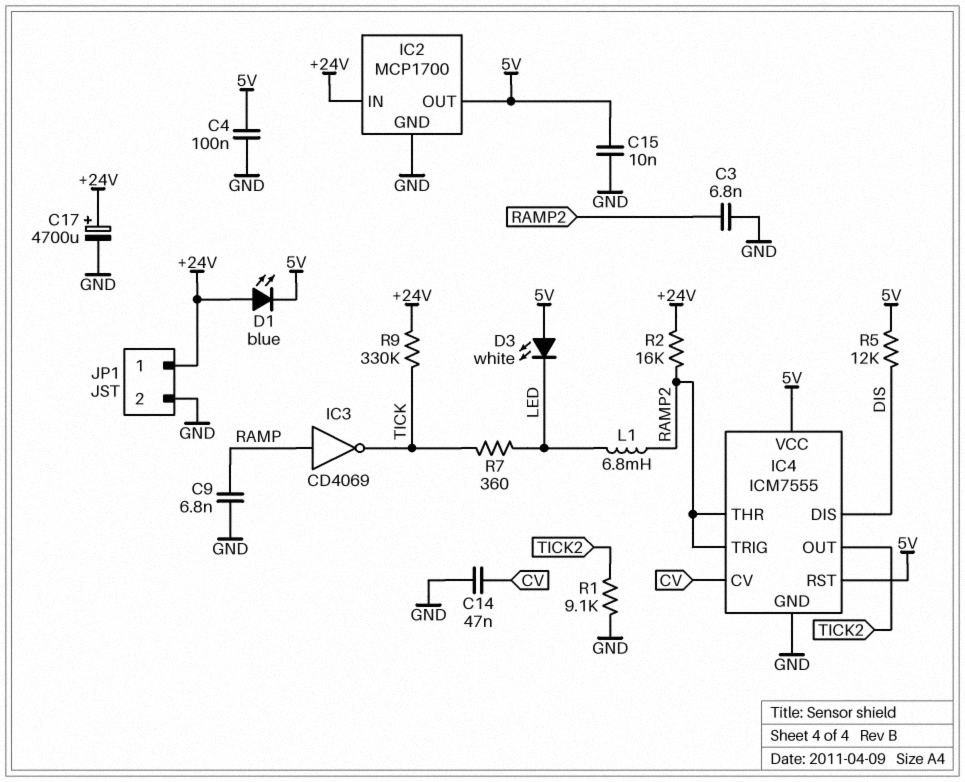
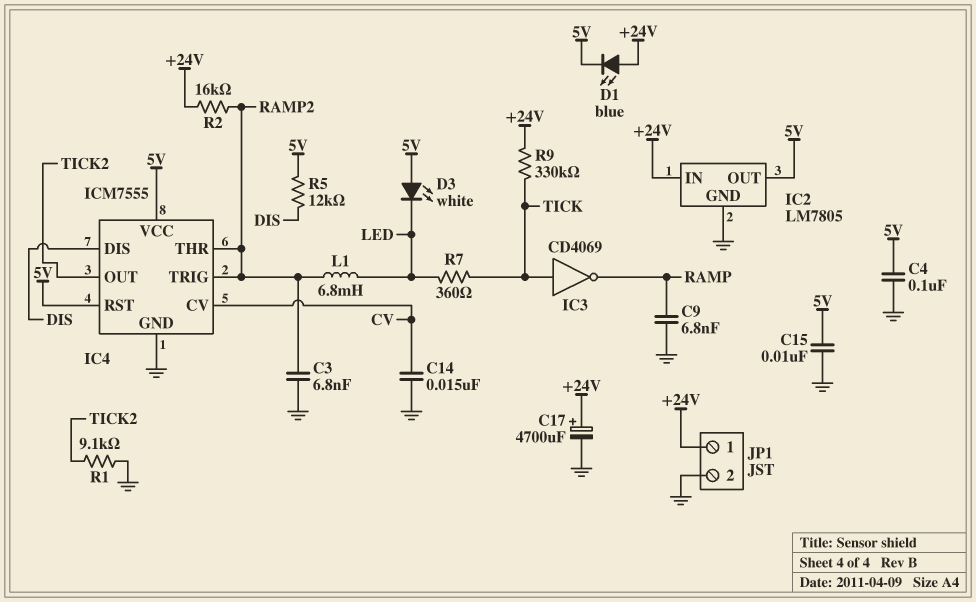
C14: 47nF (CV, GND) -> 15nF (CV, GND)
IC2: MCP1700 -> LM7805
IC3: NOT CD4069 (in RAMP, out TICK) -> NOT CD4069 (in TICK, out RAMP)

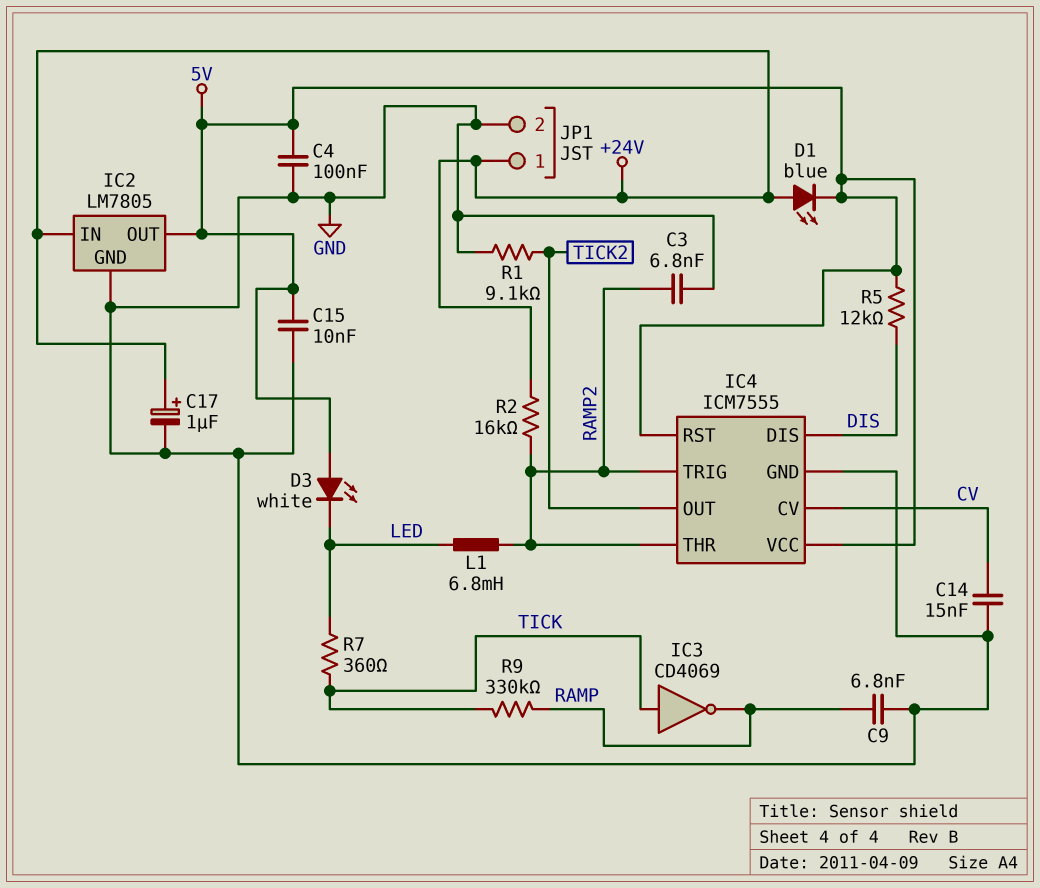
C17: 4700uF (plus +24V, minus GND) -> 1uF (plus +24V, minus GND)
R9: 330k (+24V, TICK) -> 330k (RAMP, TICK)

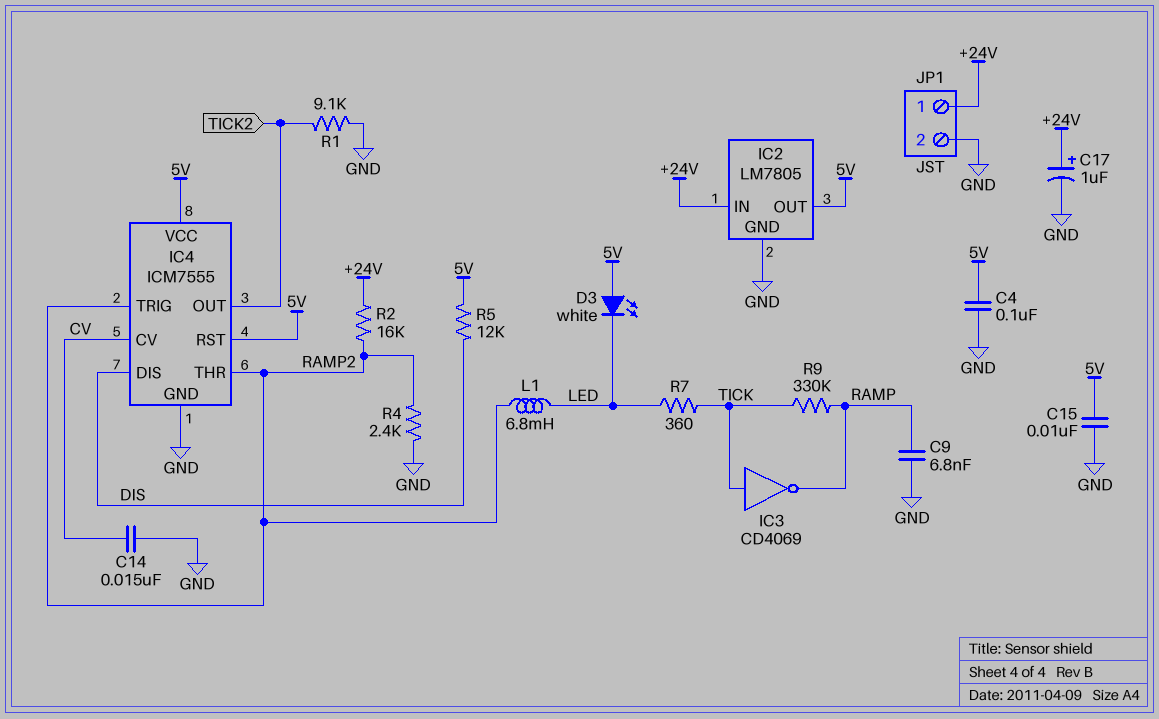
C3: 6.8nF (GND, RAMP2) -> none
D1: LED blue (A +24V, K 5V) -> none
R4: none -> 2.4k (GND, RAMP2)

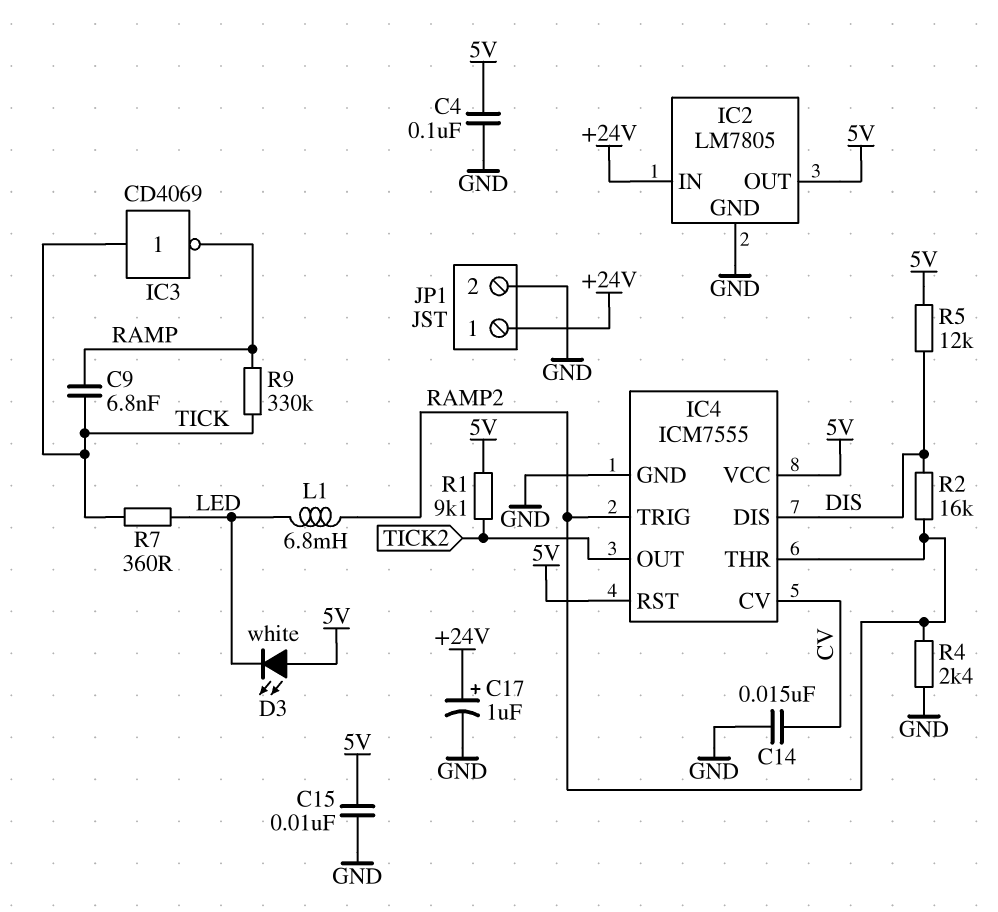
C9: 6.8nF (GND, RAMP) -> 6.8nF (RAMP, TICK)
R1: 9.1k (GND, TICK2) -> 9.1k (5V, TICK2)
R2: 16k (+24V, RAMP2) -> 16k (DIS, RAMP2)

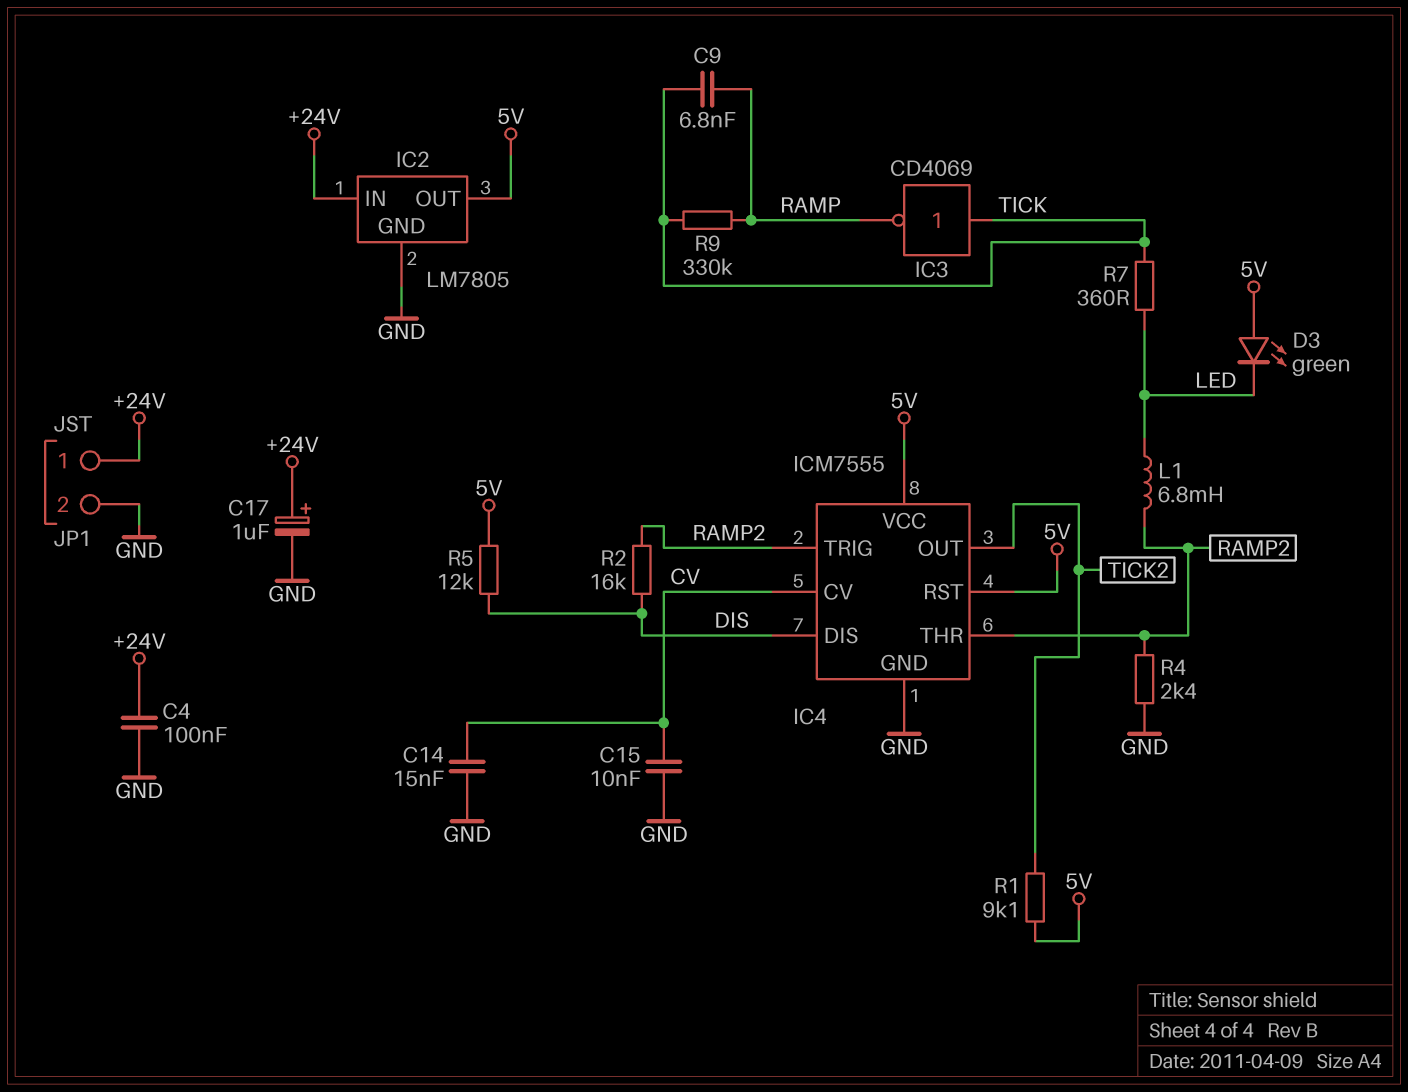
C4: 100nF (5V, GND) -> 100nF (+24V, GND)
C15: 10nF (5V, GND) -> 10nF (CV, GND)
D3: LED white (A 5V, K LED) -> LED green (A 5V, K LED)

